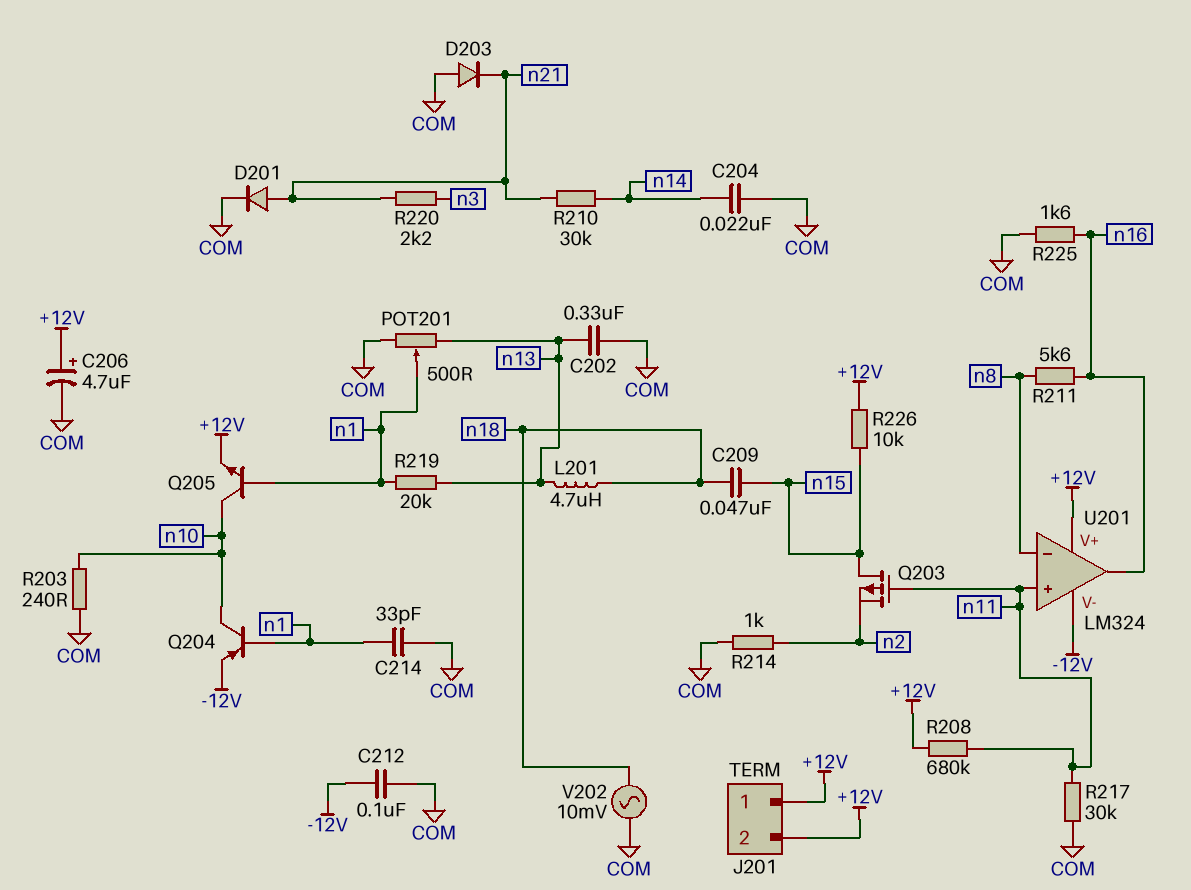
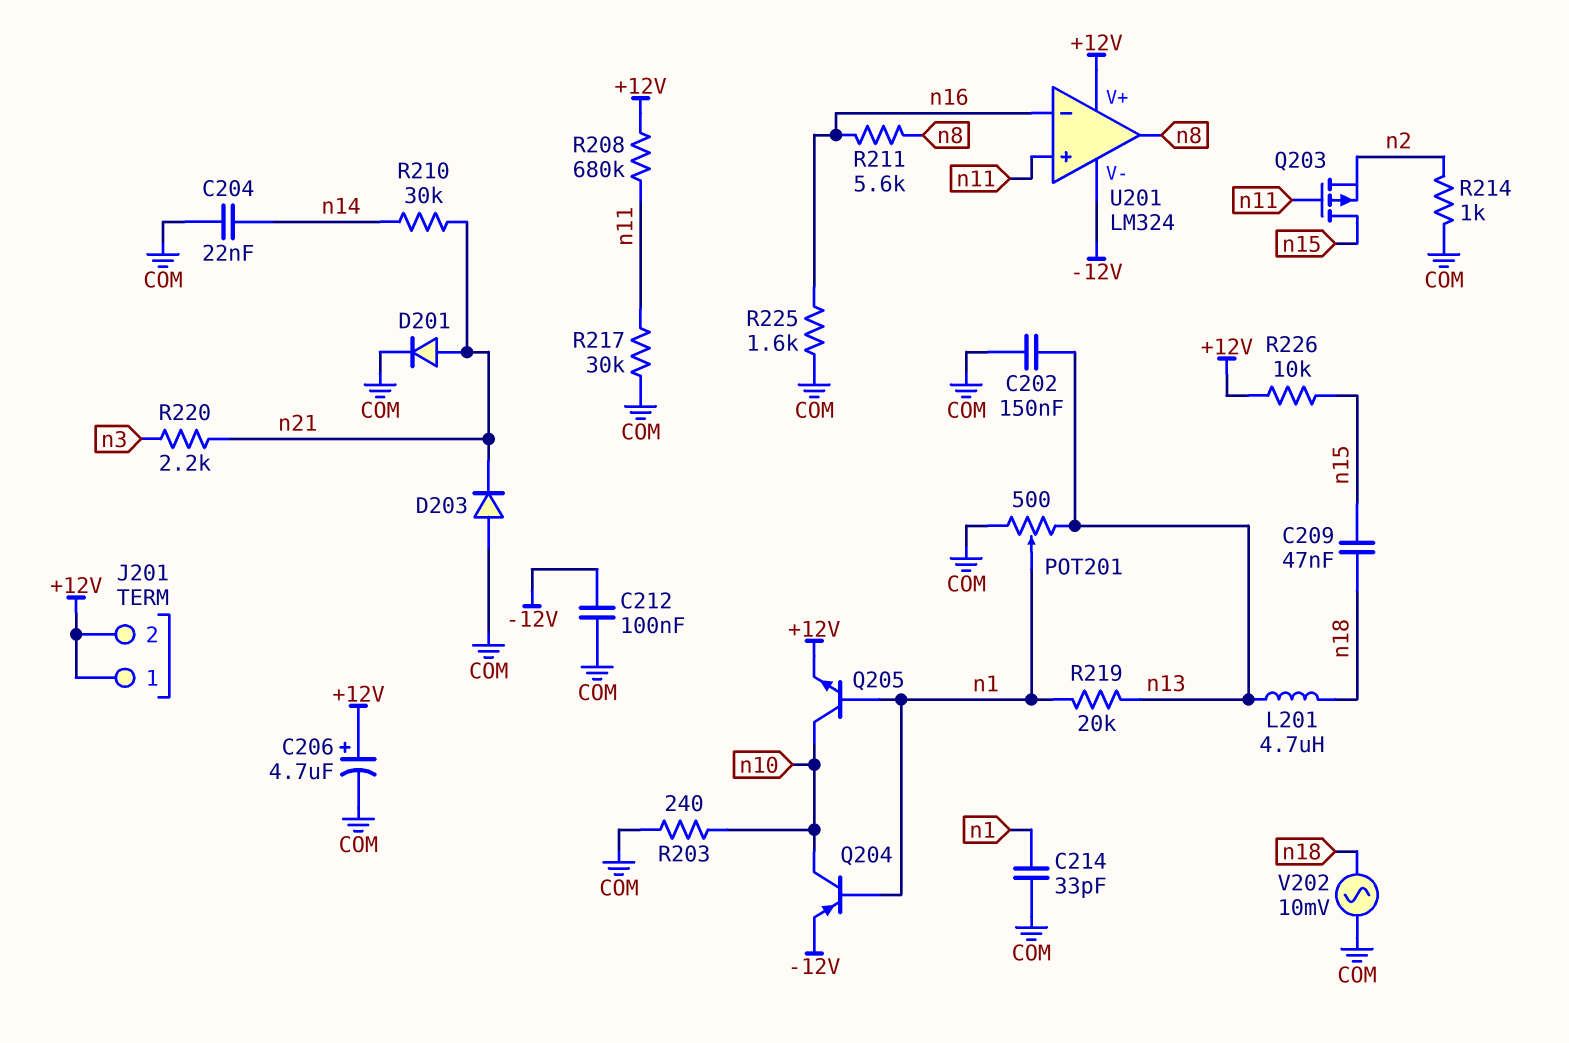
C202: 330nF (COM, n13) -> 150nF (COM, n13)
U201 pin in-: n8 -> n16
U201 pin out: n16 -> n8

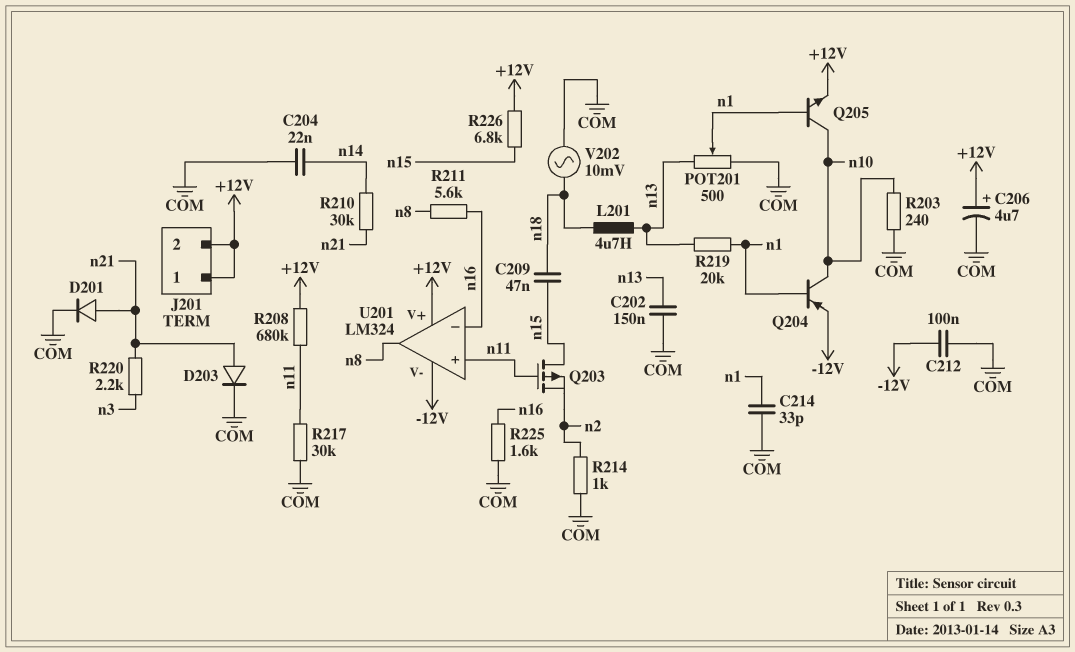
D203: diode (A COM, K n21) -> diode (A n21, K COM)
R226: 10k (+12V, n15) -> 6.8k (+12V, n15)

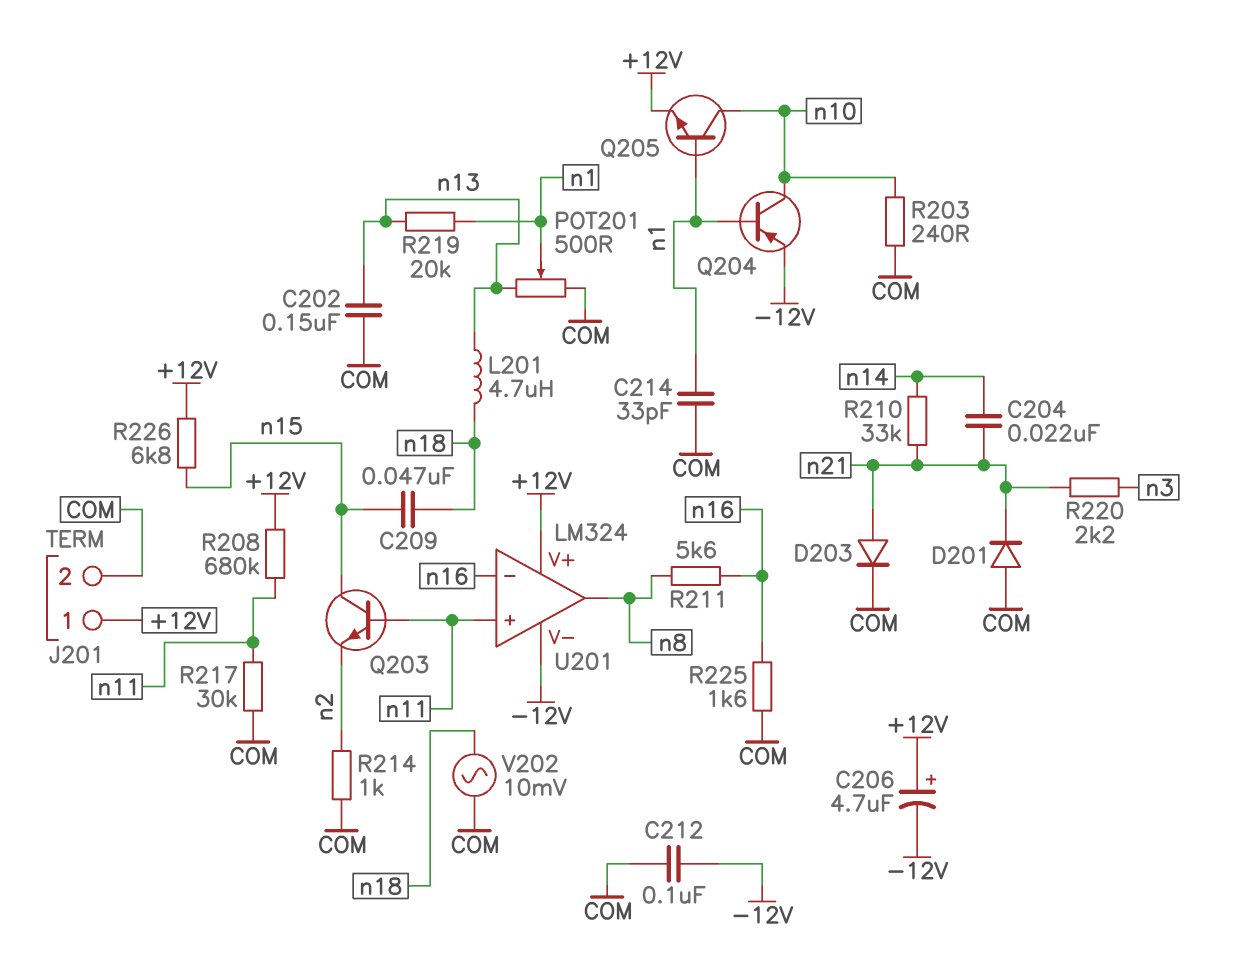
C204: 22nF (COM, n14) -> 22nF (n14, n21)
C206: 4.7uF (plus +12V, minus COM) -> 4.7uF (plus +12V, minus -12V)
D201: diode (A n21, K COM) -> diode (A COM, K n21)
J201 pin 2: +12V -> COM
Q203: PMOS (G n11, D n15, S n2) -> NPN (B n11, C n15, E n2)
R210: 30k (n14, n21) -> 33k (n14, n21)

